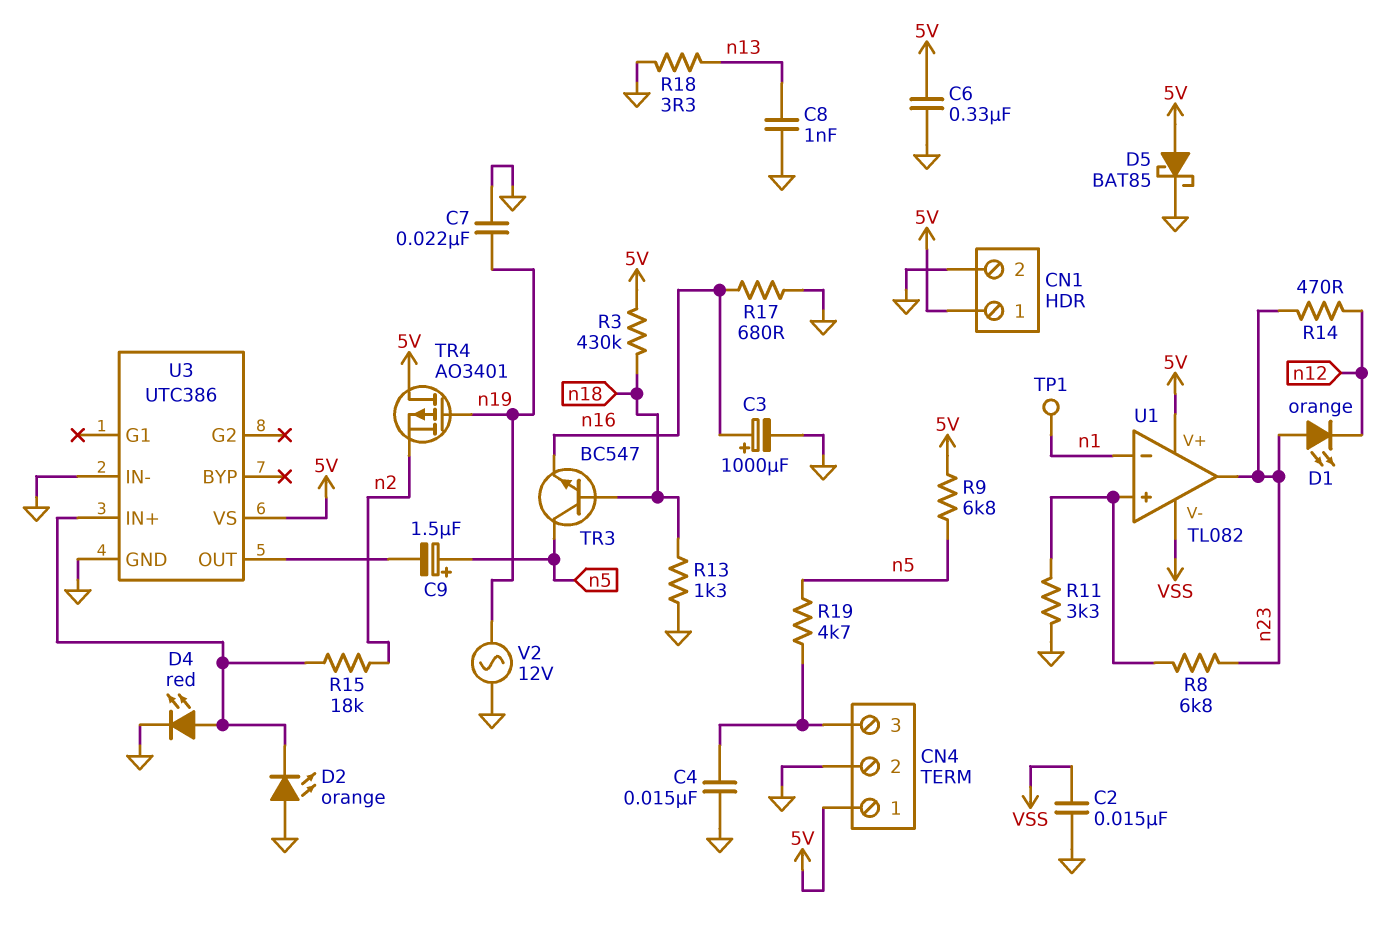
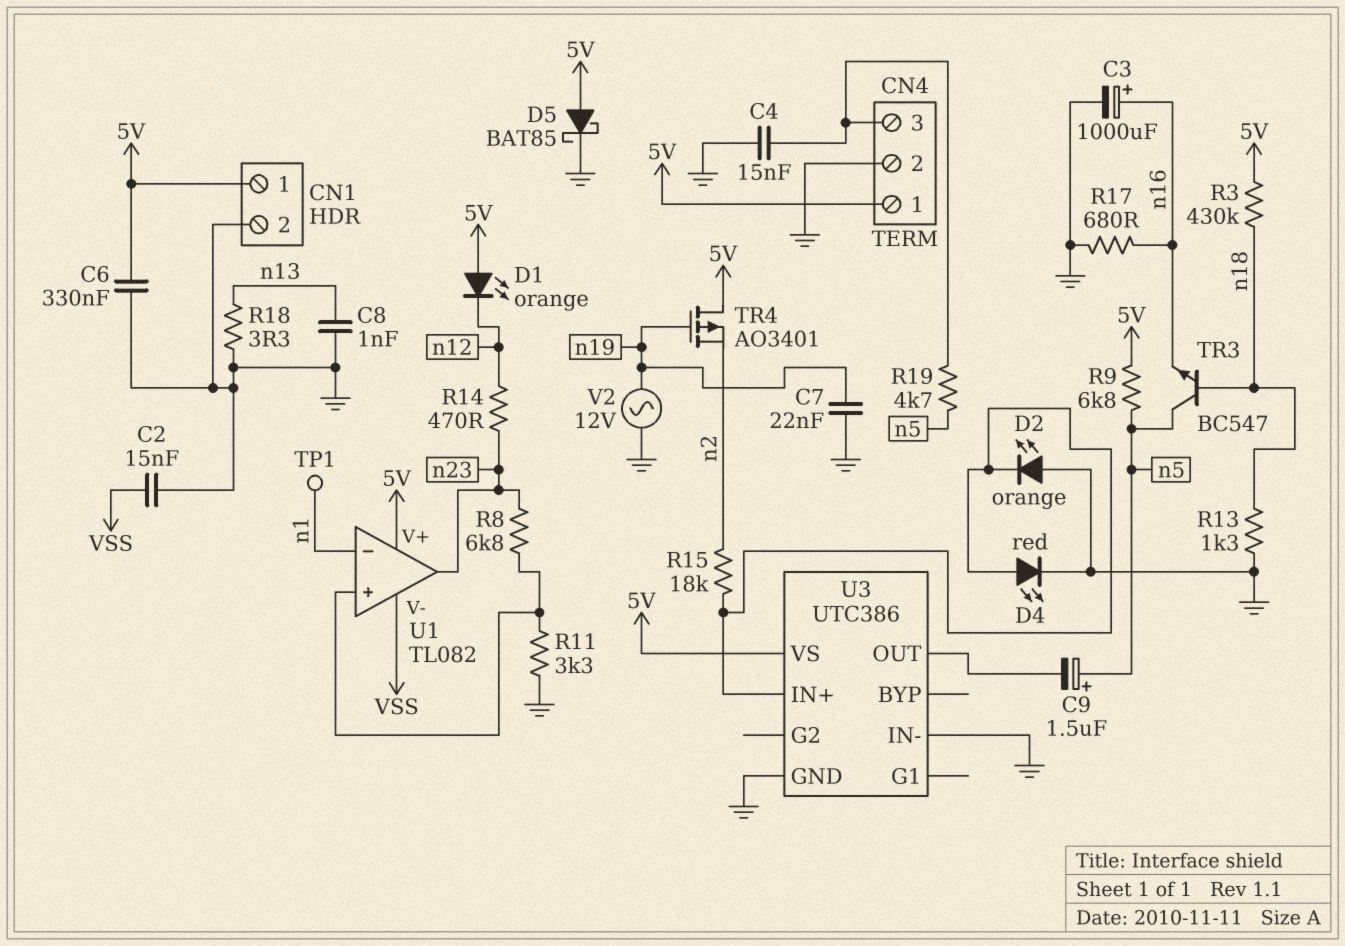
D1: LED orange (A n23, K n12) -> LED orange (A 5V, K n12)

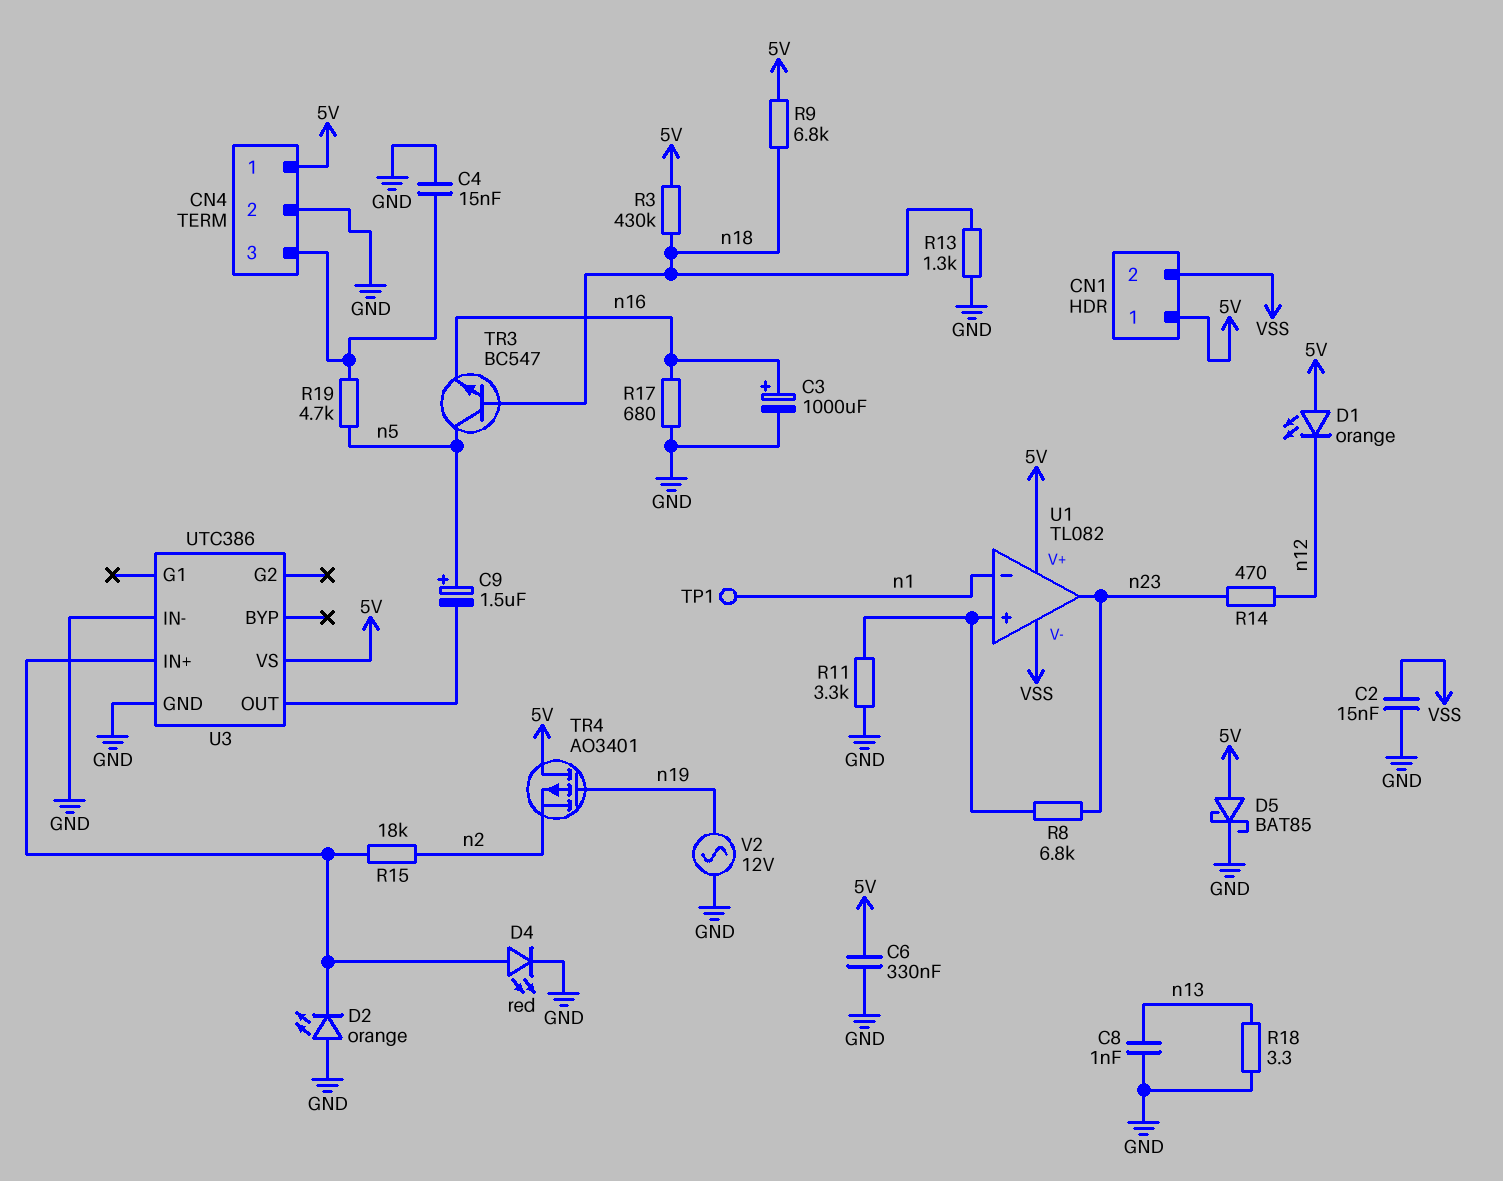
C7: 22nF (GND, n19) -> none
CN1 pin 2: GND -> VSS
R9: 6.8k (5V, n5) -> 6.8k (5V, n18)

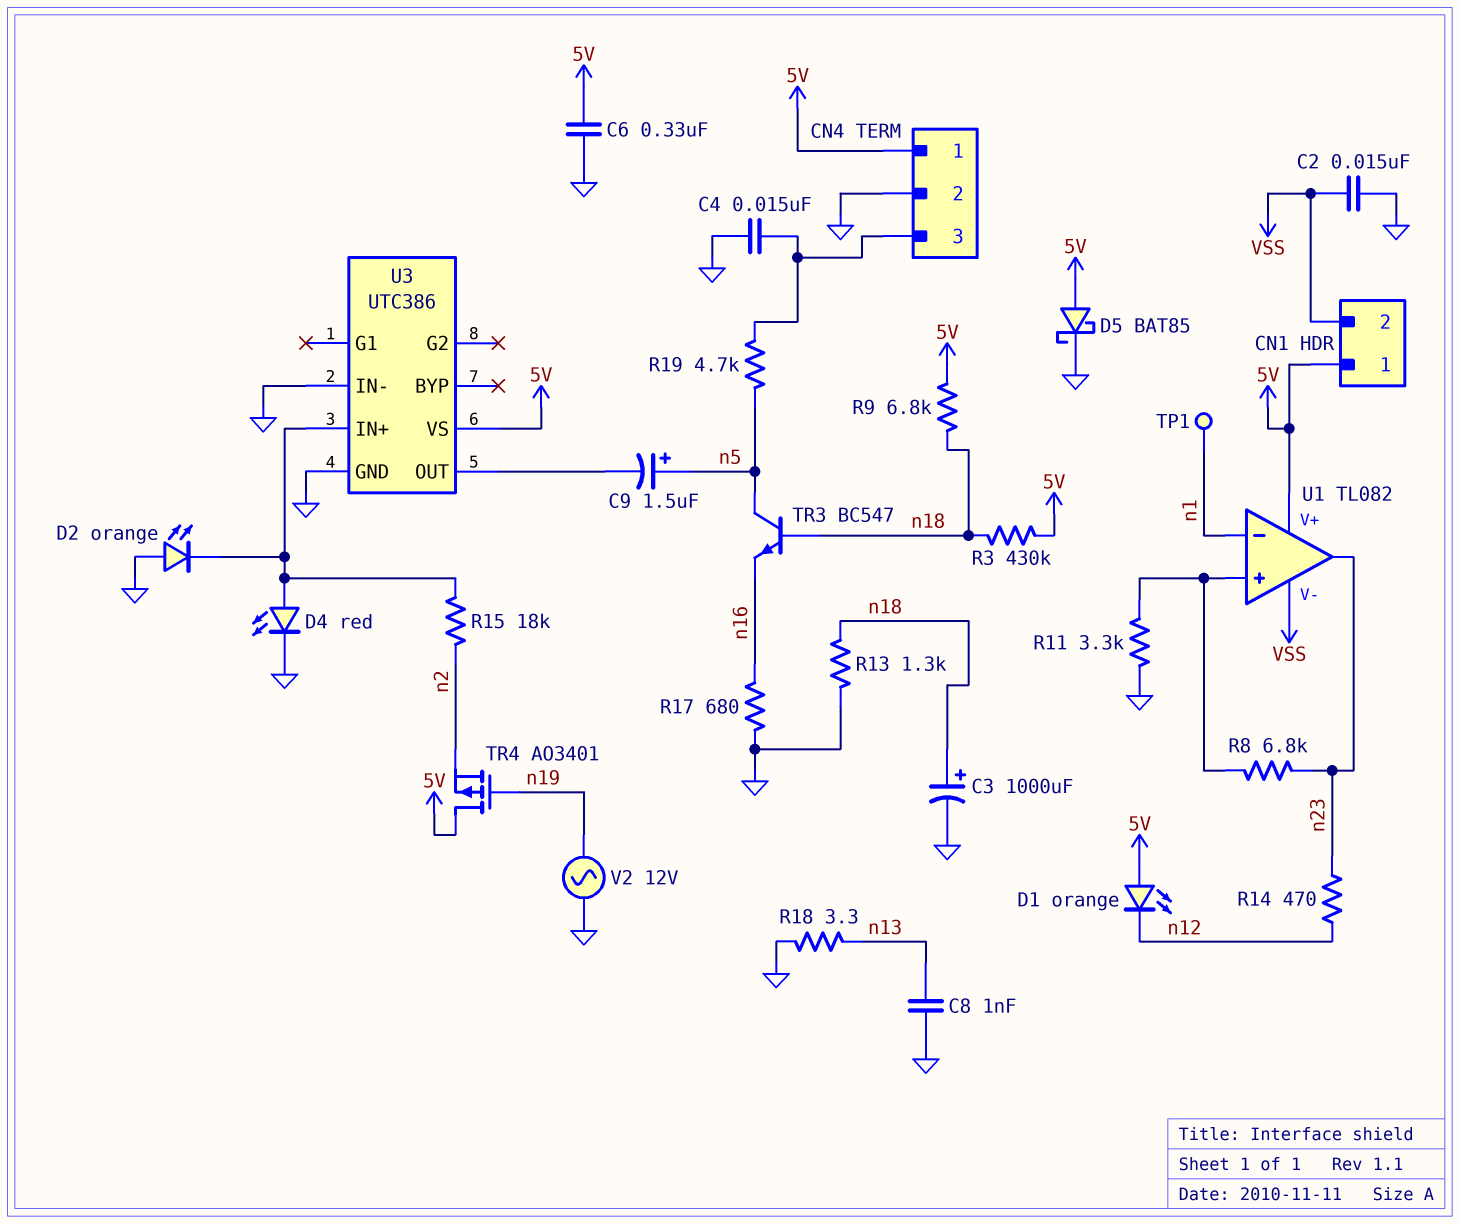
C3: 1000uF (plus n16, minus GND) -> 1000uF (plus n18, minus GND)

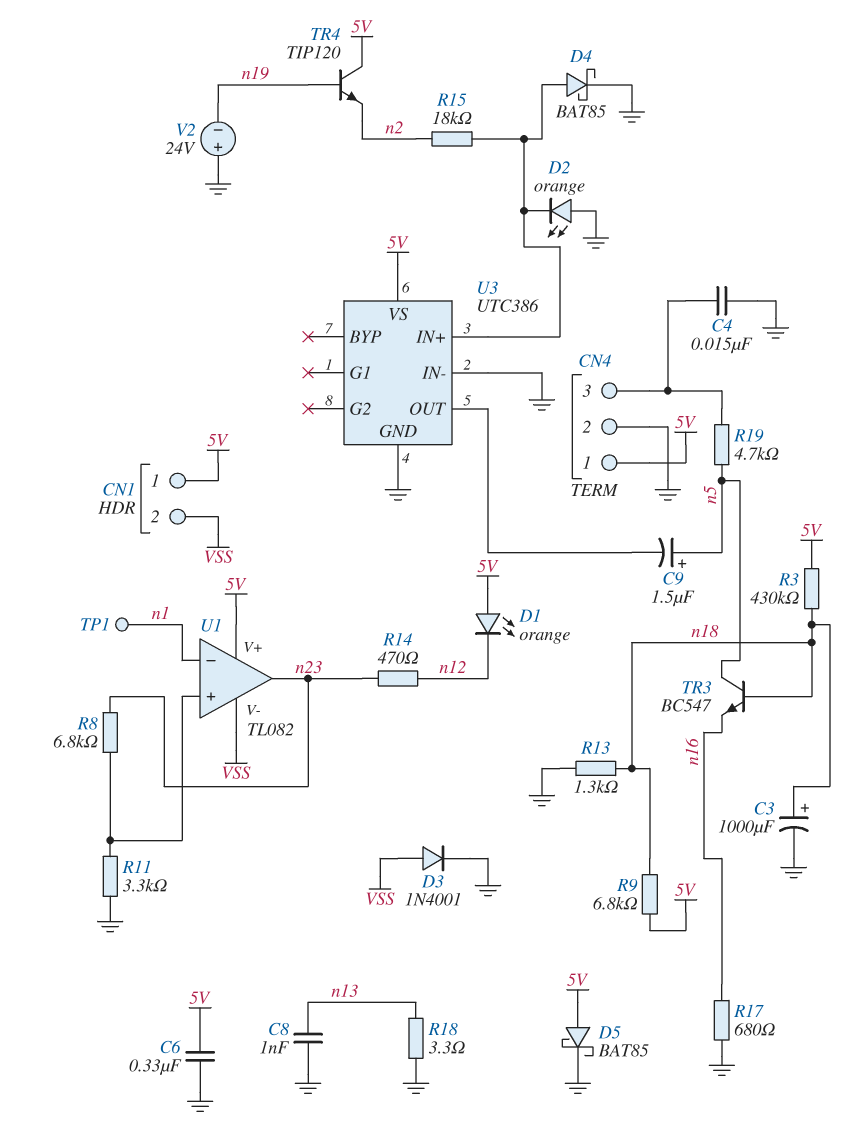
C2: 15nF (GND, VSS) -> none
D3: none -> diode 1N4001 (A VSS, K GND)
D4: LED red (A U3/IN+, K GND) -> schottky BAT85 (A U3/IN+, K GND)
TR4: PMOS AO3401 (G n19, D 5V, S n2) -> NPN TIP120 (B n19, C 5V, E n2)
V2: AC 12V (GND, n19) -> 24V (plus GND, minus n19)

